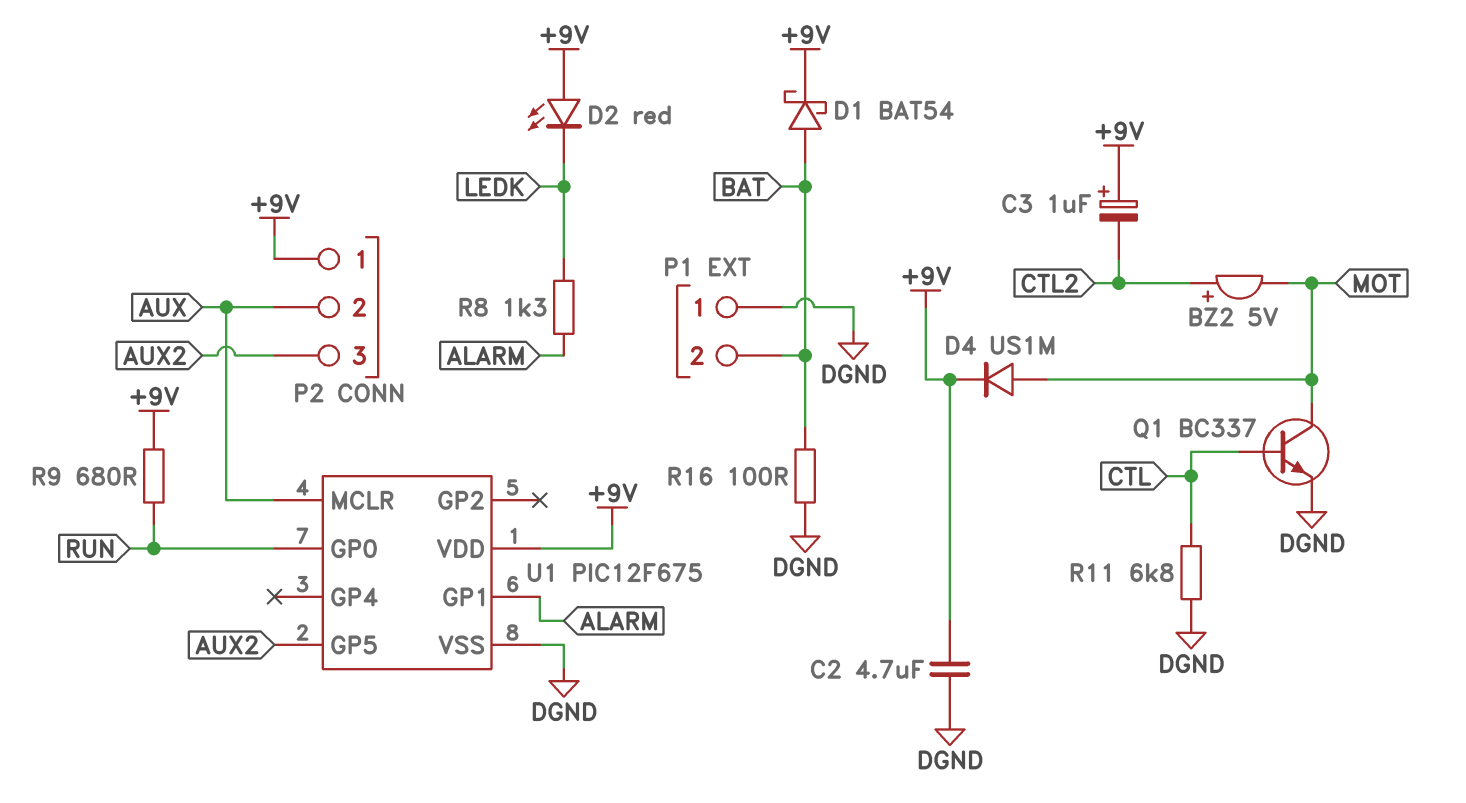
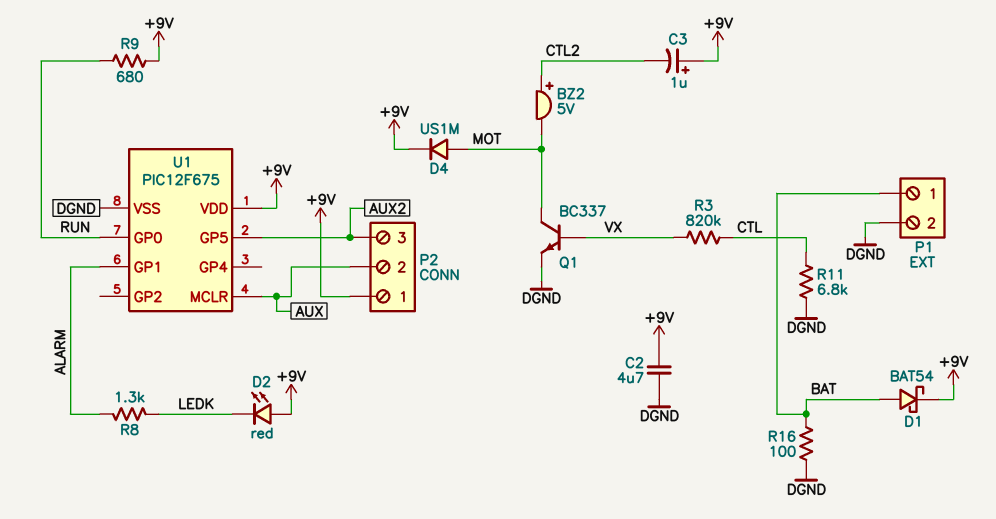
P1 pin 1: DGND -> BAT
P1 pin 2: BAT -> DGND
Q1: NPN BC337 (B CTL, C MOT, E DGND) -> NPN BC337 (B VX, C MOT, E DGND)
R3: none -> 820k (CTL, VX)

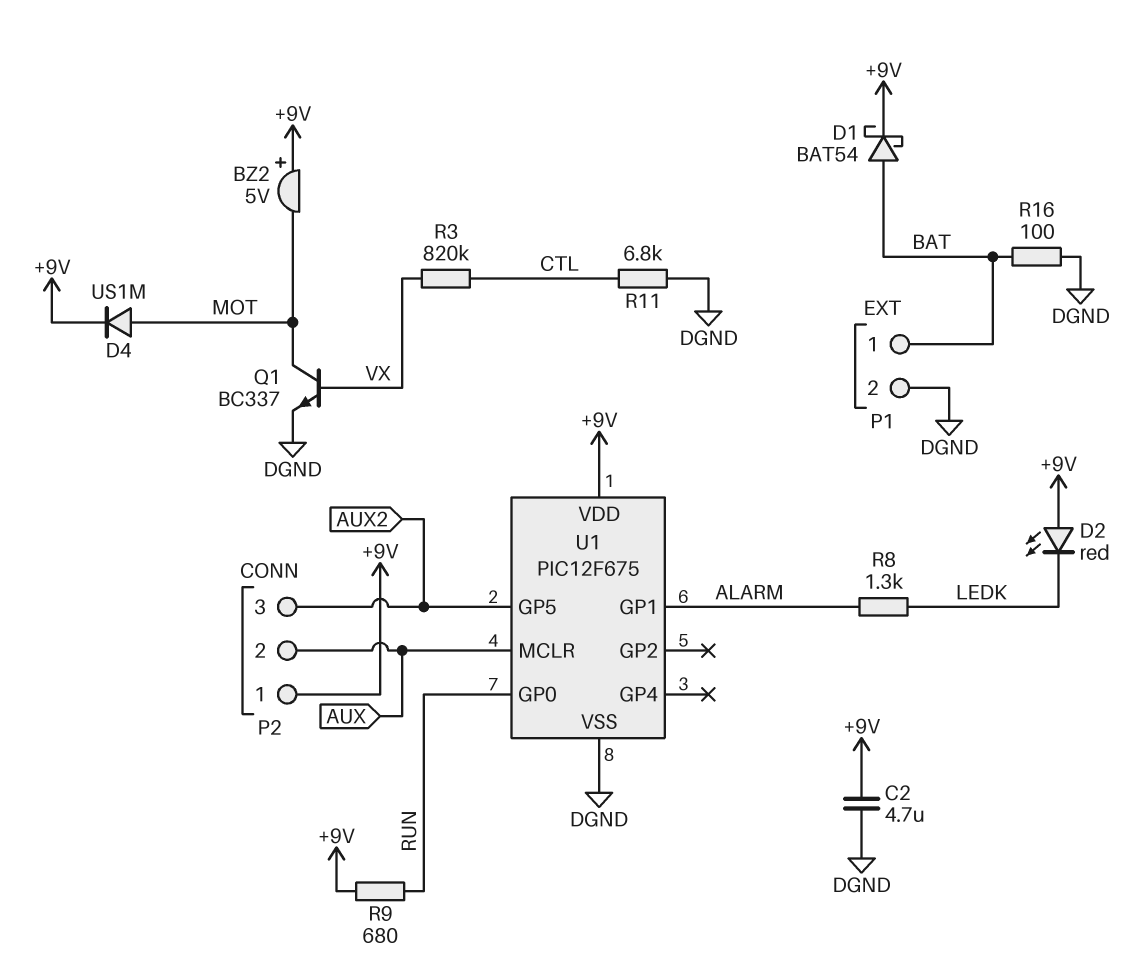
BZ2: buzzer 5V (plus CTL2, minus MOT) -> buzzer 5V (plus +9V, minus MOT)
C3: 1uF (plus +9V, minus CTL2) -> none

